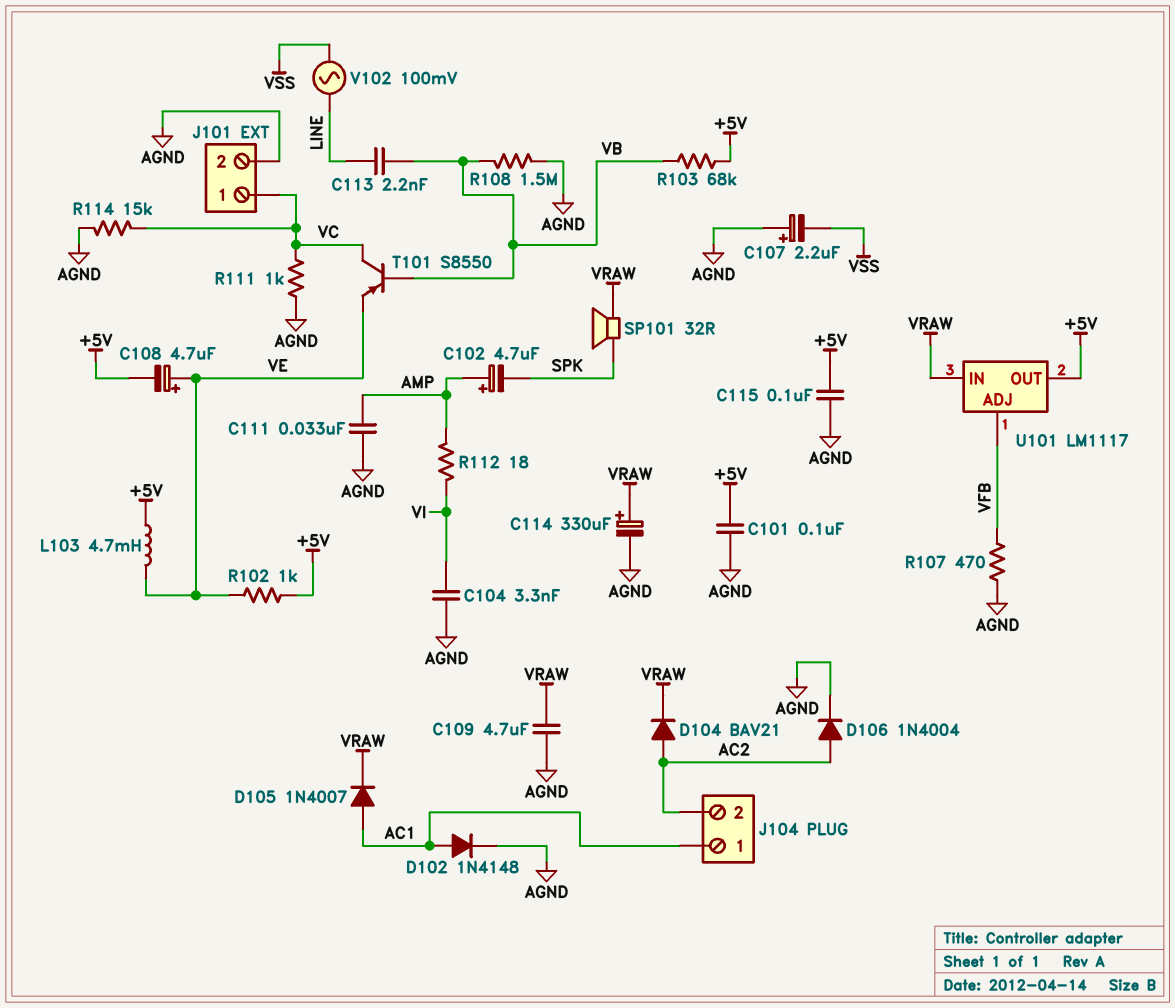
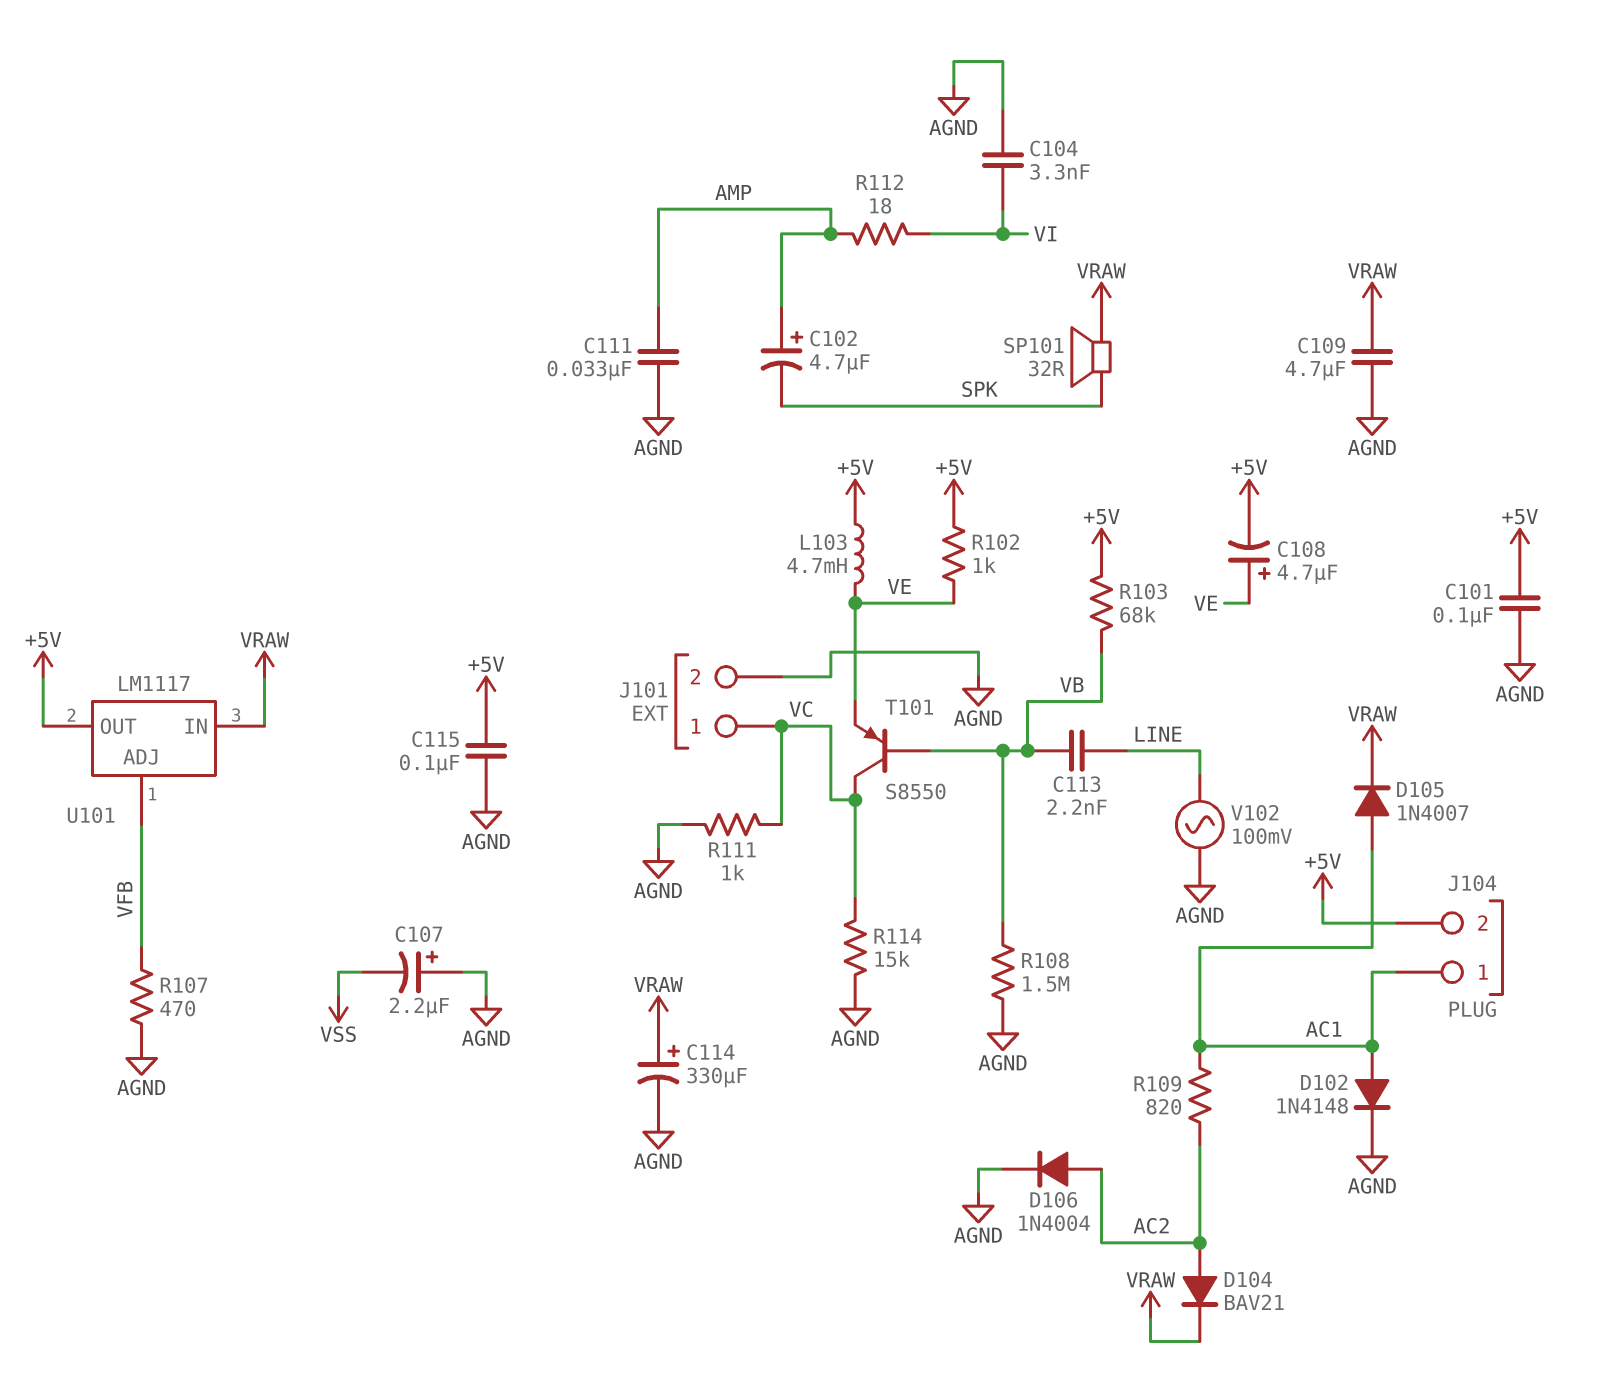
J104 pin 2: AC2 -> +5V
R109: none -> 820 (AC1, AC2)
V102: AC 100mV (LINE, VSS) -> AC 100mV (AGND, LINE)

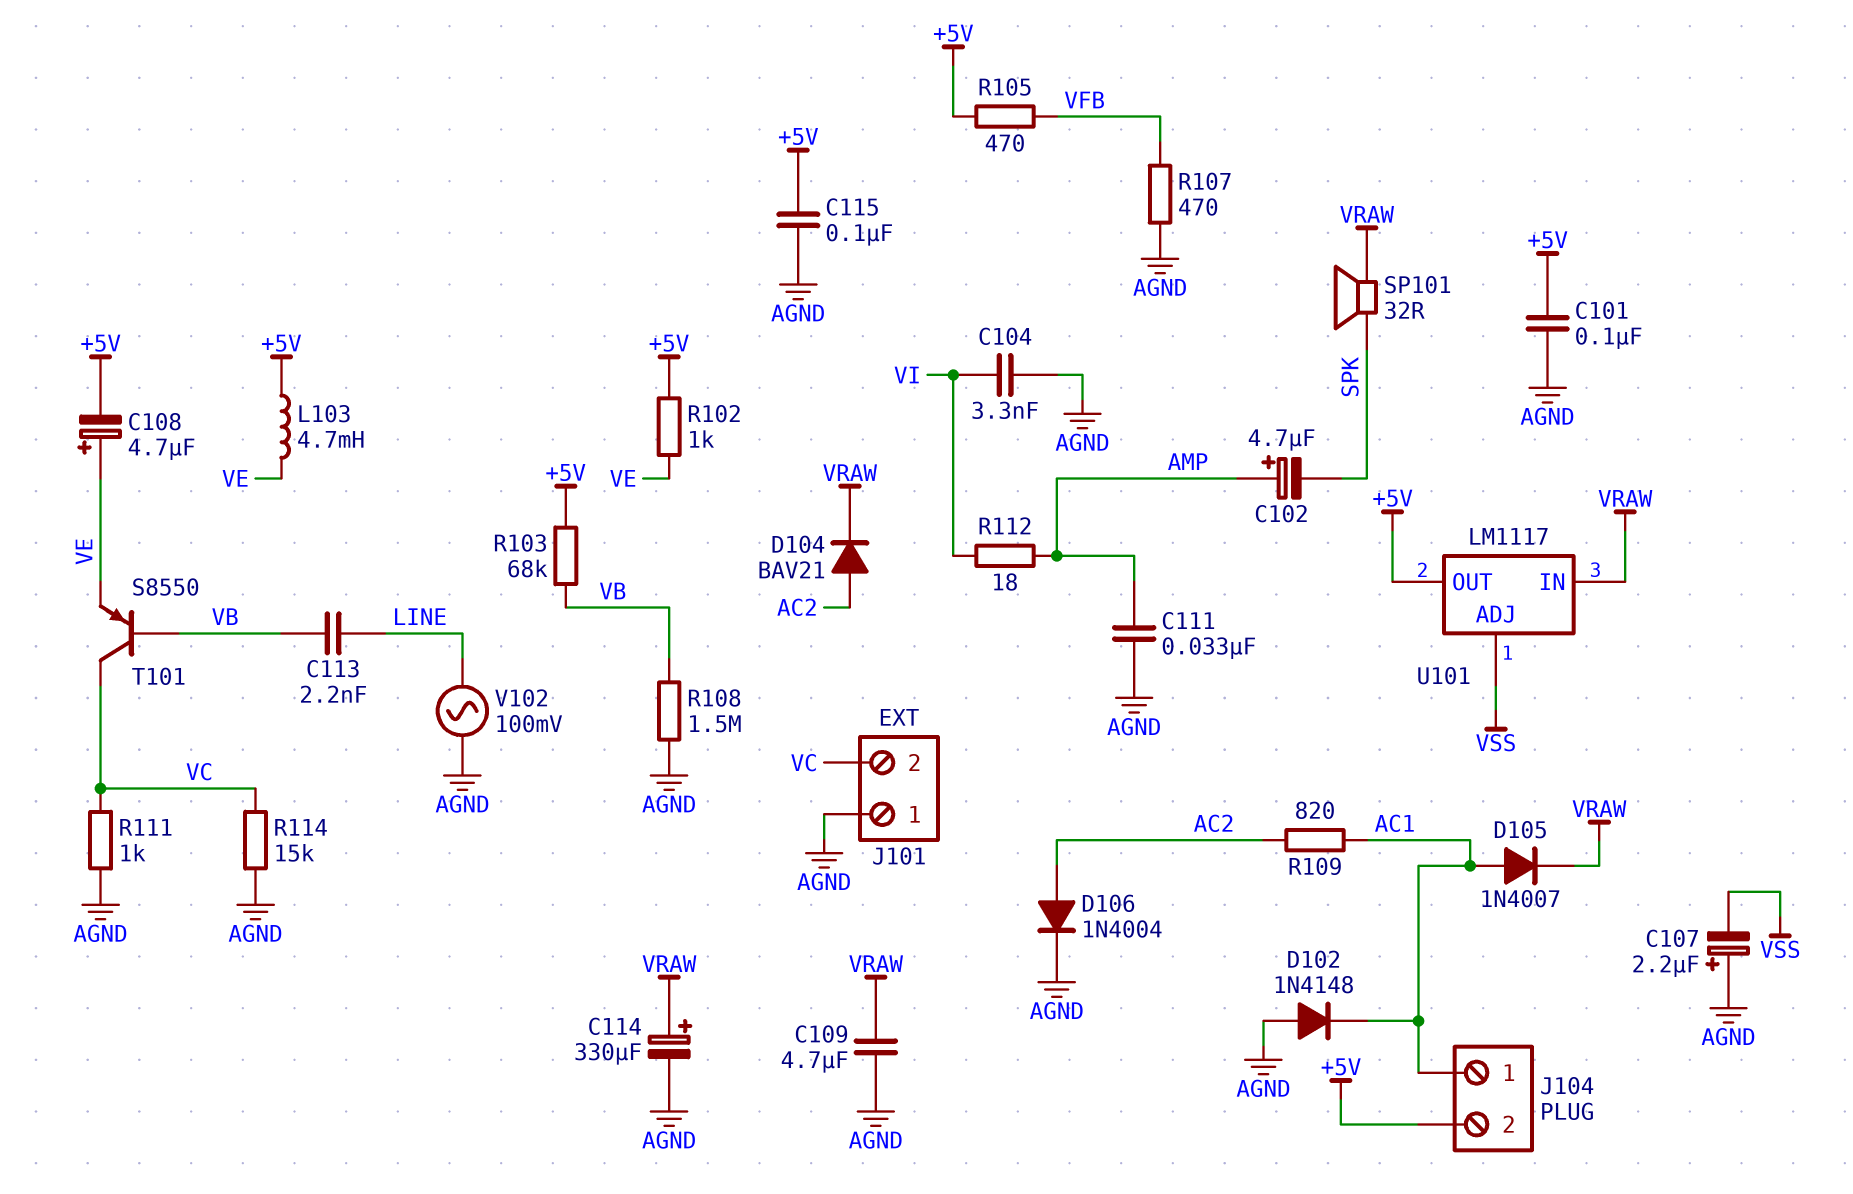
D102: diode 1N4148 (A AC1, K AGND) -> diode 1N4148 (A AGND, K AC1)
J101 pin 1: VC -> AGND
J101 pin 2: AGND -> VC
R105: none -> 470 (+5V, VFB)
U101 pin ADJ: VFB -> VSS

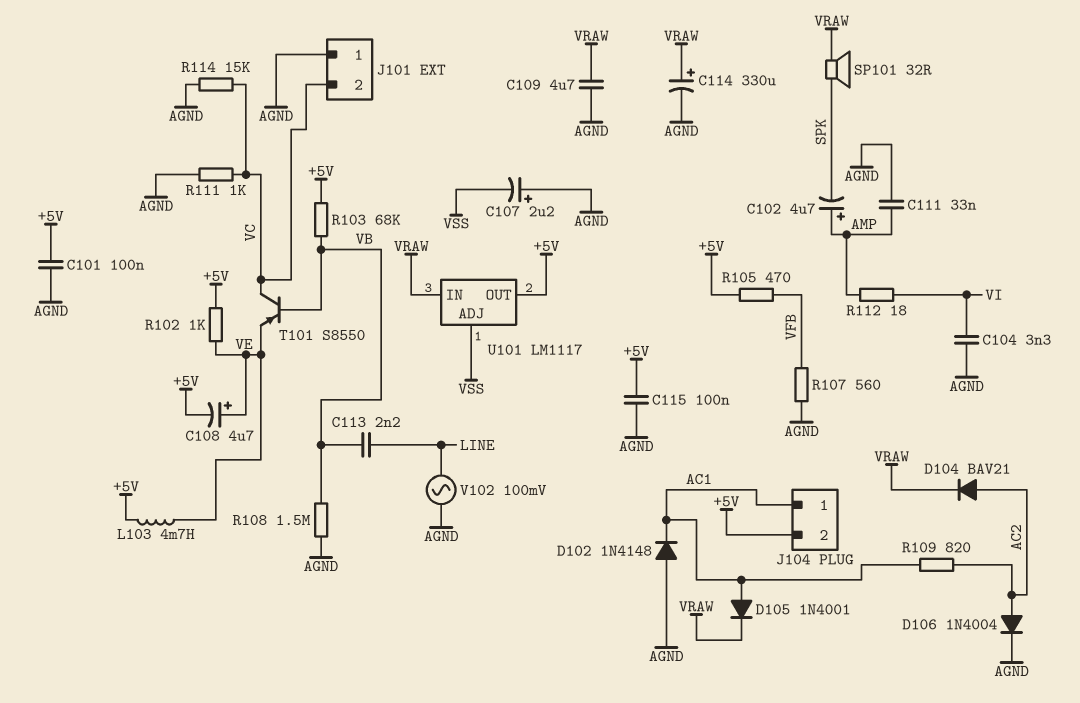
D105: diode 1N4007 (A AC1, K VRAW) -> diode 1N4001 (A AC1, K VRAW)
R107: 470 (AGND, VFB) -> 560 (AGND, VFB)

